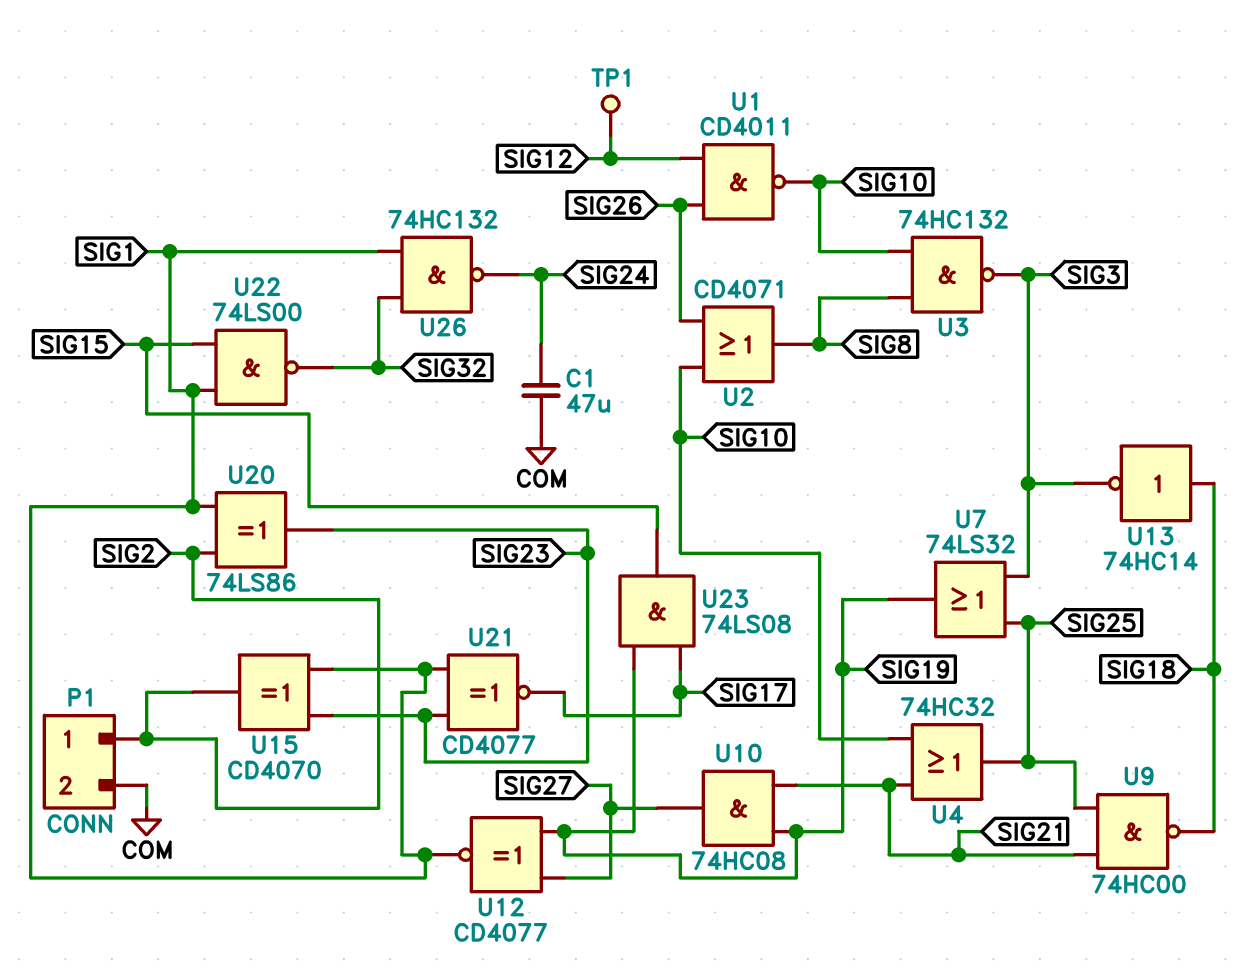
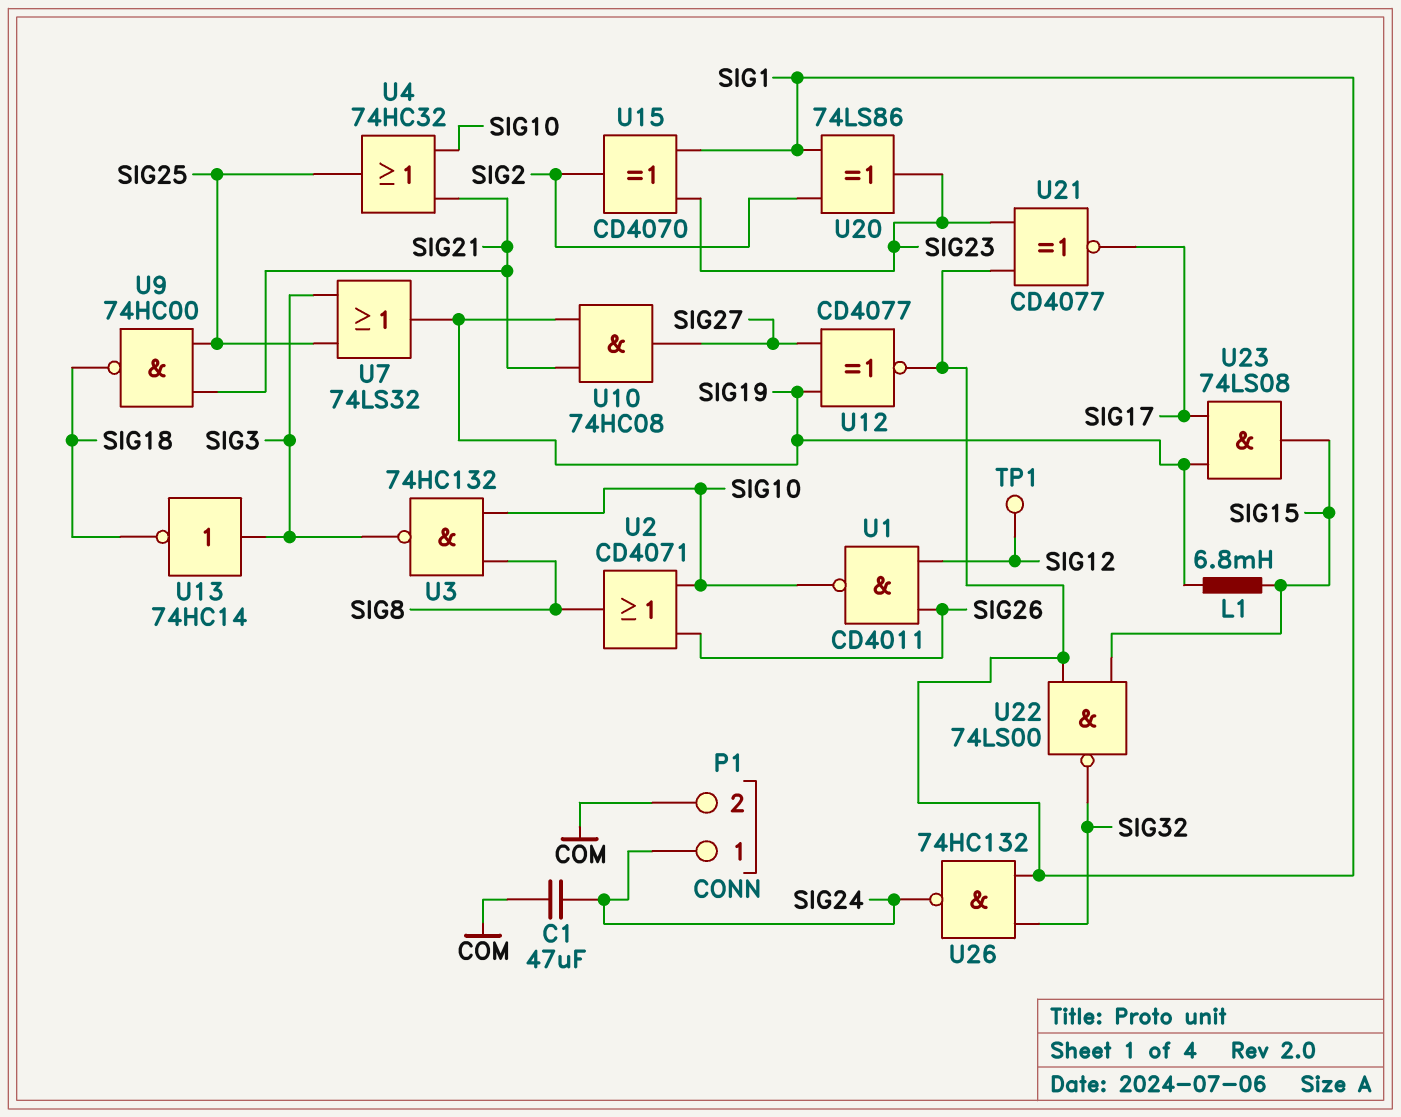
L1: none -> 6.8mH (SIG15, SIG19)
P1 pin 1: SIG2 -> SIG24
U13: NOT 74HC14 (in SIG18, out SIG3) -> NOT 74HC14 (in SIG3, out SIG18)

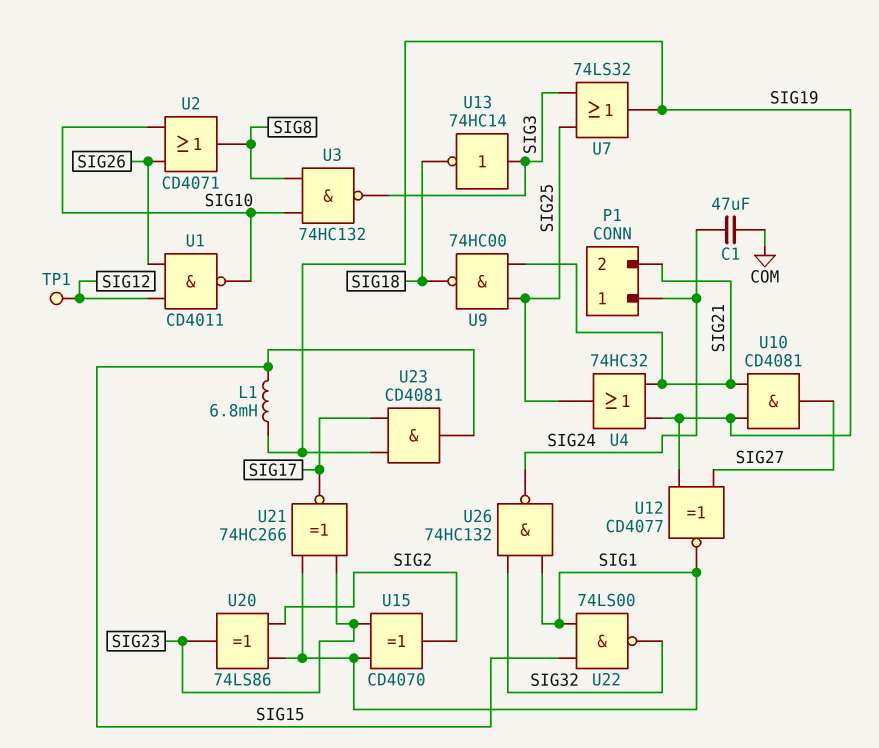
P1 pin 2: COM -> SIG21
U4: OR 74HC32 (in SIG10, in SIG21, out SIG25) -> OR 74HC32 (in SIG19, in SIG21, out SIG25)
U10: AND 74HC08 (in SIG19, in SIG21, out SIG27) -> AND CD4081 (in SIG19, in SIG21, out SIG27)
U21: XNOR CD4077 (in SIG1, in SIG23, out SIG17) -> XNOR 74HC266 (in SIG1, in SIG23, out SIG17)
U23: AND 74LS08 (in SIG17, in SIG19, out SIG15) -> AND CD4081 (in SIG17, in SIG19, out SIG15)

